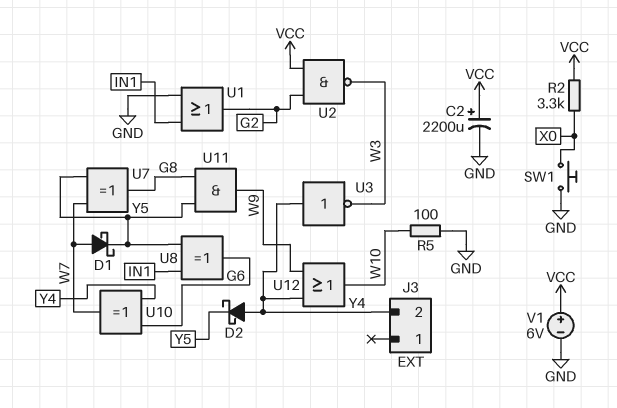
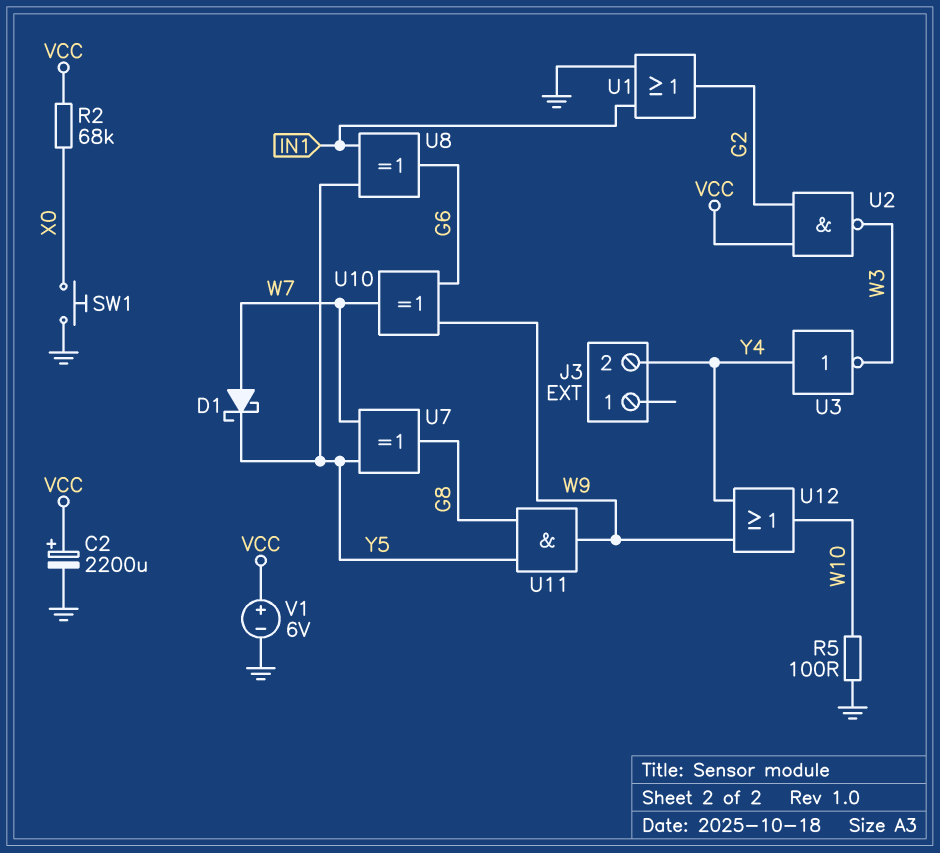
D2: schottky (A Y4, K Y5) -> none
R2: 3.3k (VCC, X0) -> 68k (VCC, X0)
U10: XOR (in G6, in Y4, out W7) -> XOR (in G6, in W9, out W7)

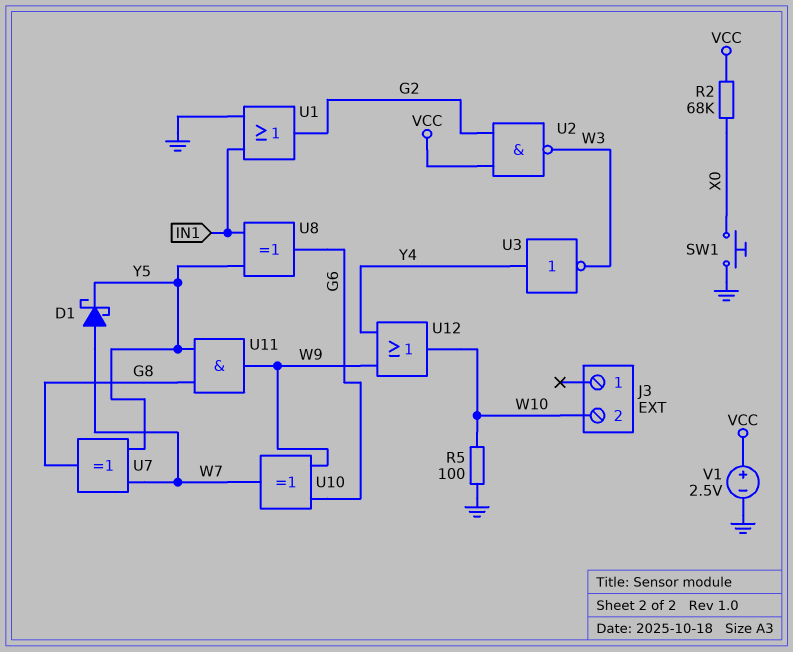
C2: 2200uF (plus VCC, minus GND) -> none
J3 pin 2: Y4 -> W10
V1: 6V (plus VCC, minus GND) -> 2.5V (plus VCC, minus GND)

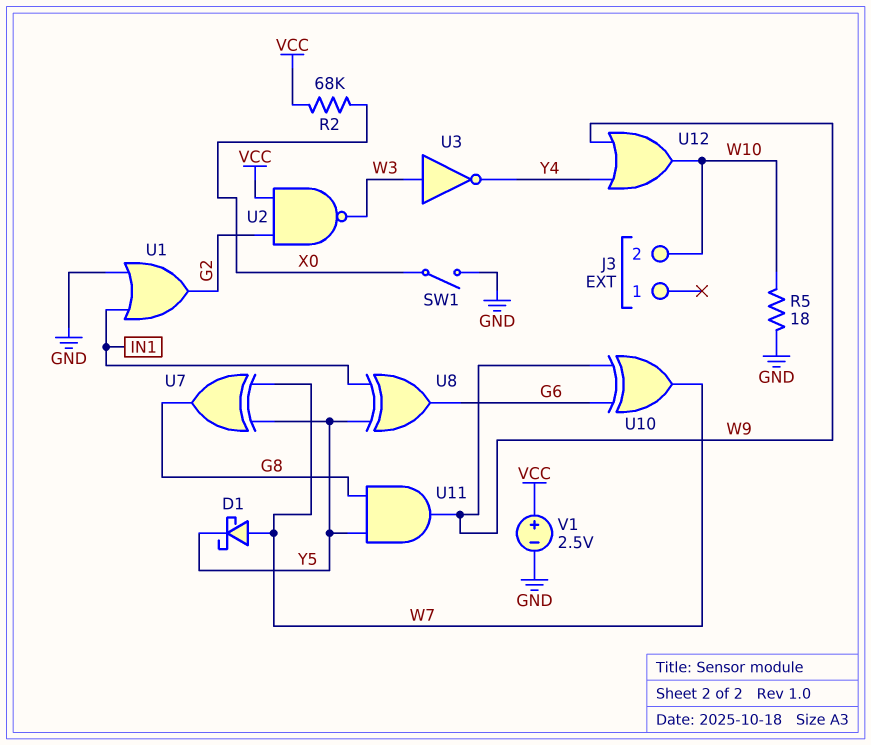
R5: 100 (GND, W10) -> 18 (GND, W10)
SW1: button (GND, X0) -> switch (GND, X0)
U3: NOT (in Y4, out W3) -> NOT (in W3, out Y4)

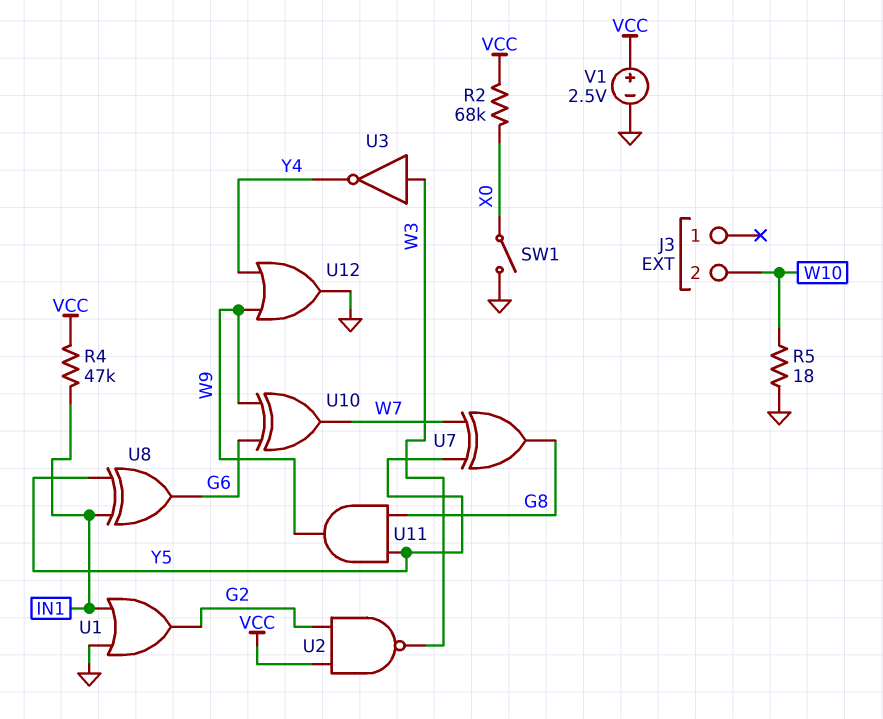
D1: schottky (A W7, K Y5) -> none
R4: none -> 47k (IN1, VCC)
U12: OR (in W9, in Y4, out W10) -> OR (in W9, in Y4, out GND)

